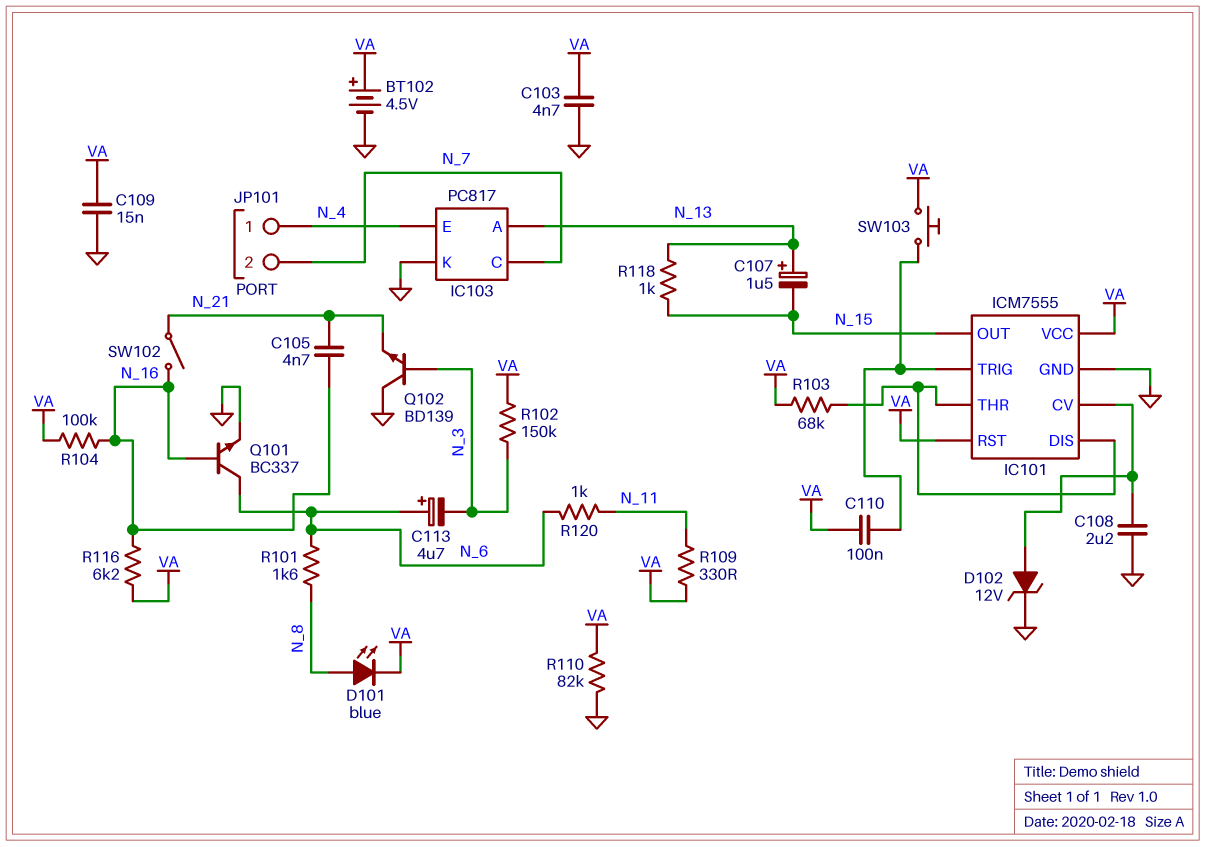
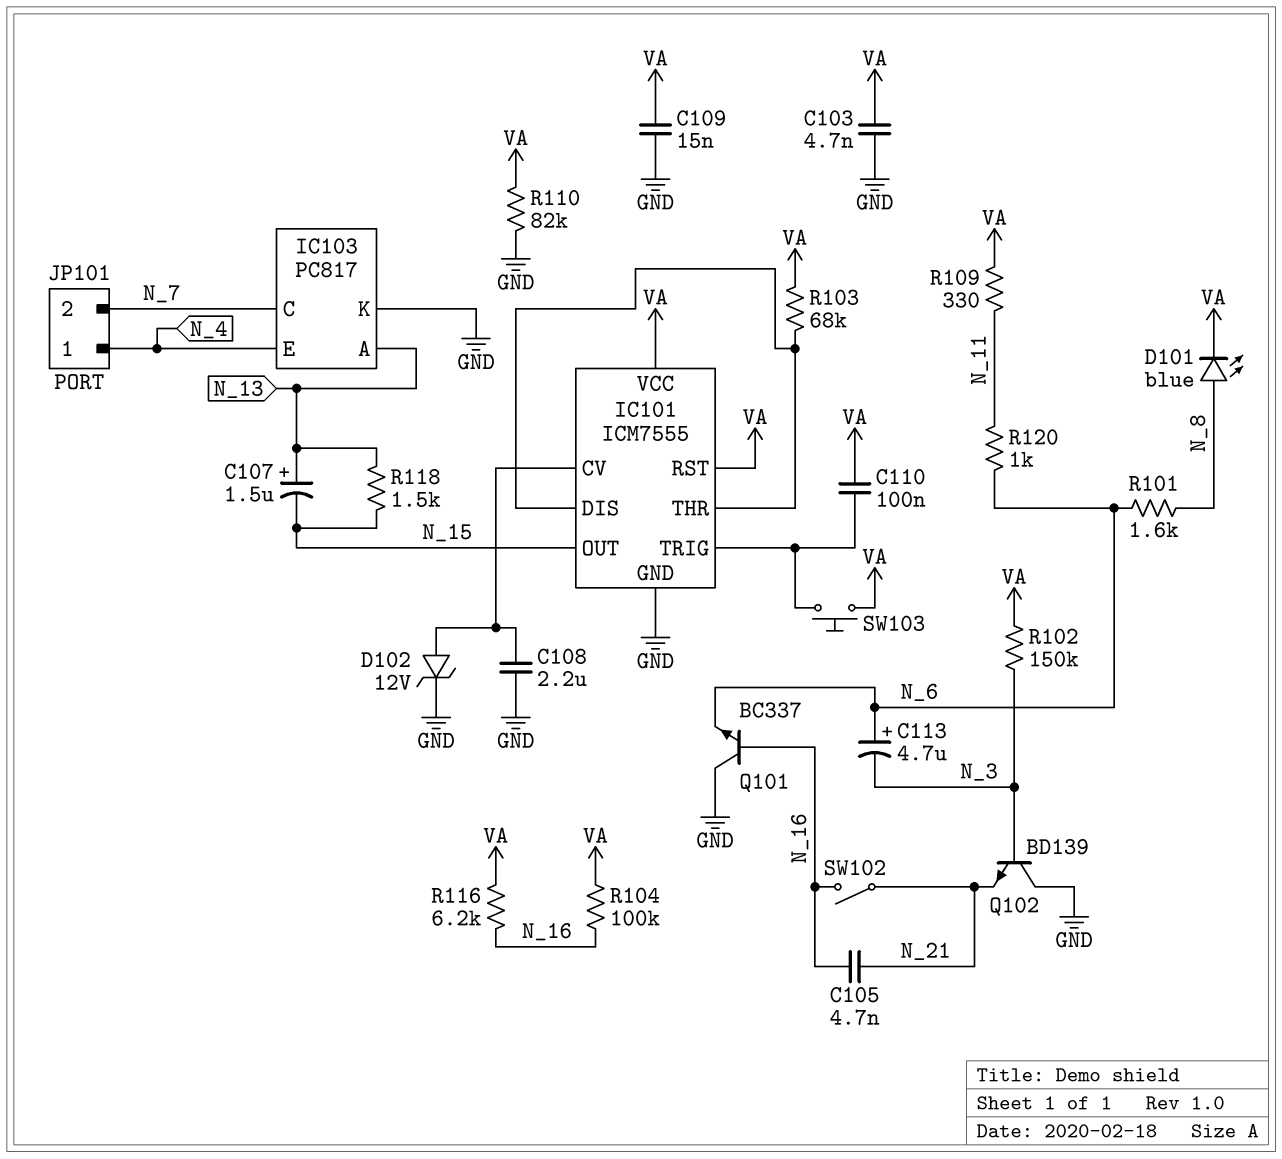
BT102: 4.5V (plus VA, minus GND) -> none
Q101: NPN BC337 (B N_16, C N_6, E GND) -> NPN BC337 (B N_16, C GND, E N_6)
R118: 1k (N_13, N_15) -> 1.5k (N_13, N_15)

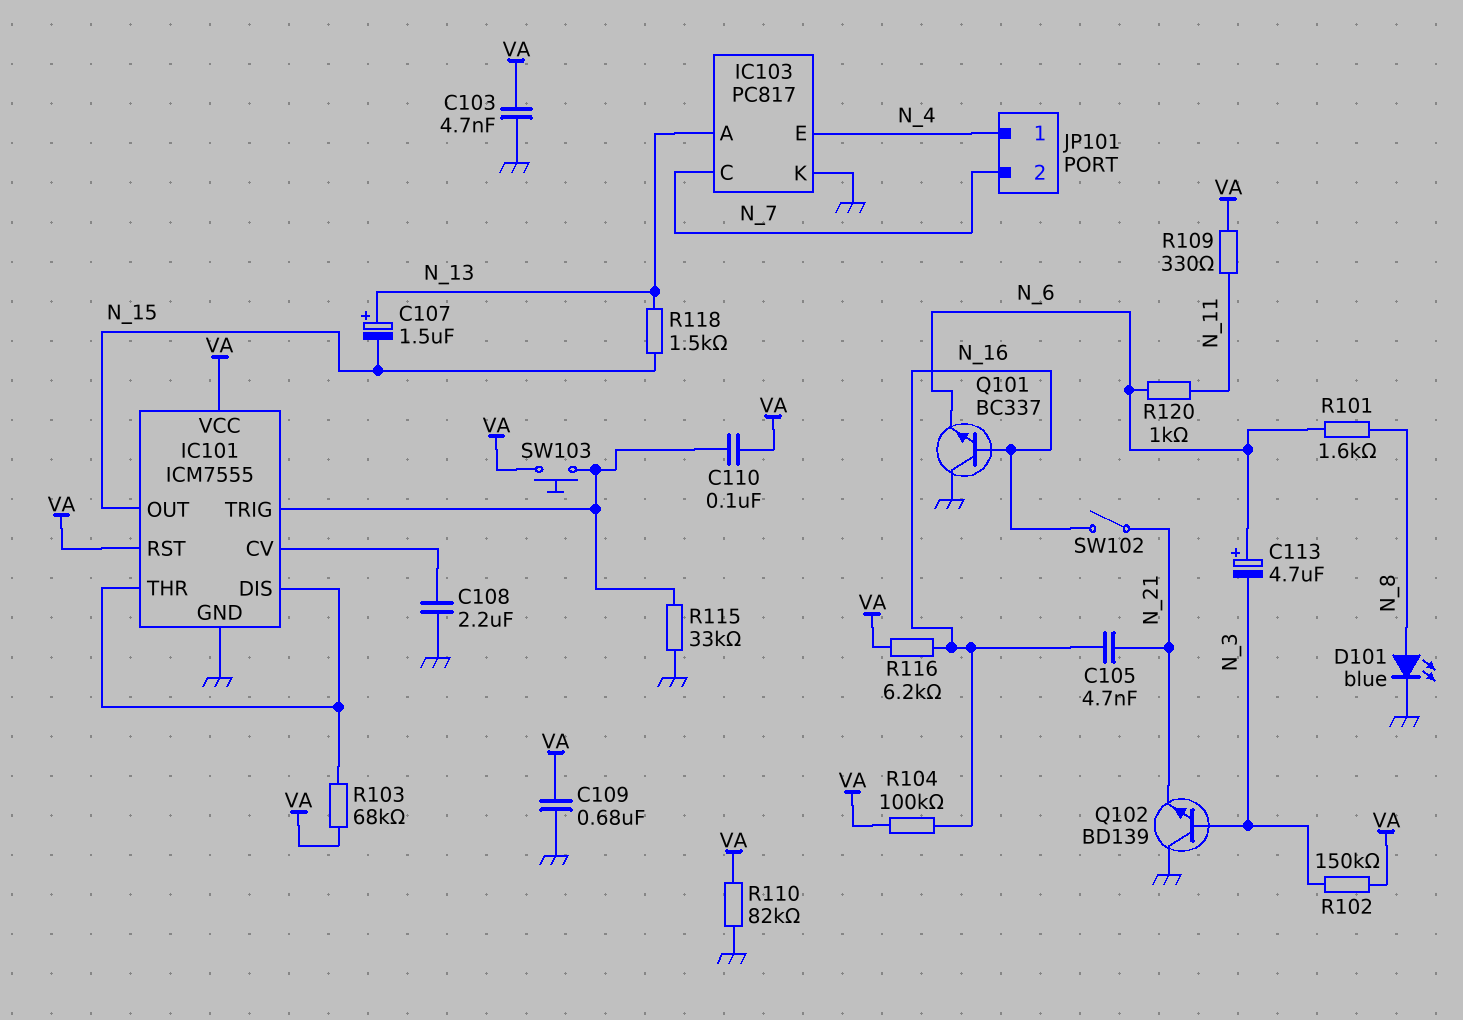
C109: 15nF (GND, VA) -> 680nF (GND, VA)
D101: LED blue (A N_8, K VA) -> LED blue (A N_8, K GND)
D102: zener 12V (A IC101/CV, K GND) -> none
R115: none -> 33k (GND, IC101/TRIG)

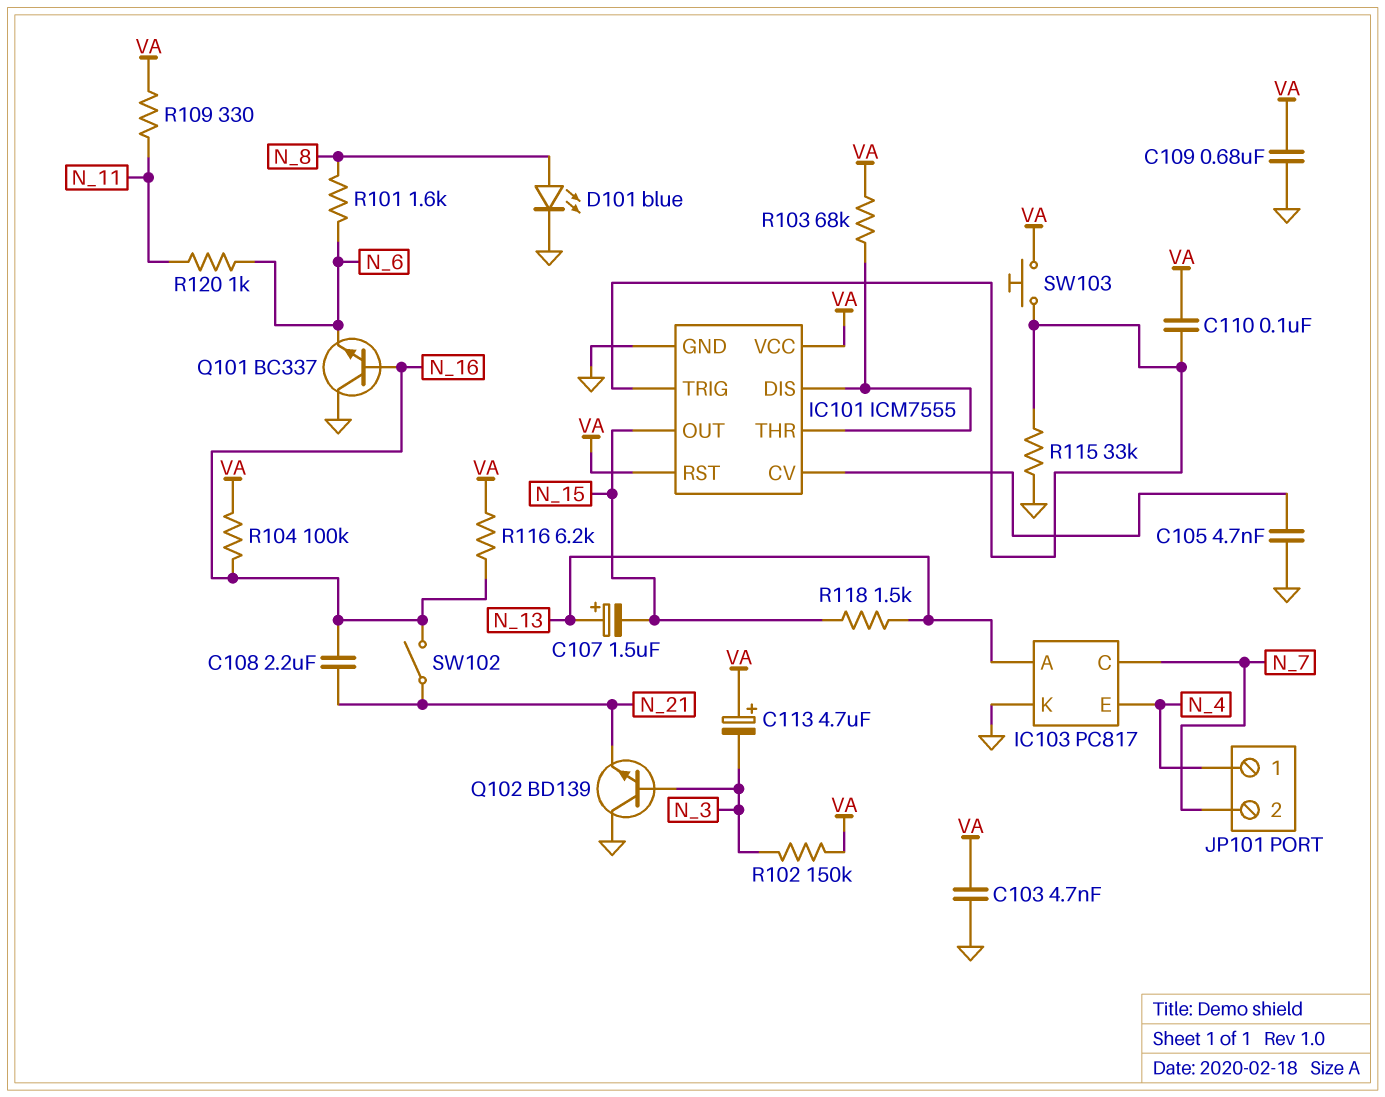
C105: 4.7nF (N_16, N_21) -> 4.7nF (GND, IC101/CV)
C108: 2.2uF (GND, IC101/CV) -> 2.2uF (N_16, N_21)
C113: 4.7uF (plus N_6, minus N_3) -> 4.7uF (plus VA, minus N_3)
R110: 82k (GND, VA) -> none

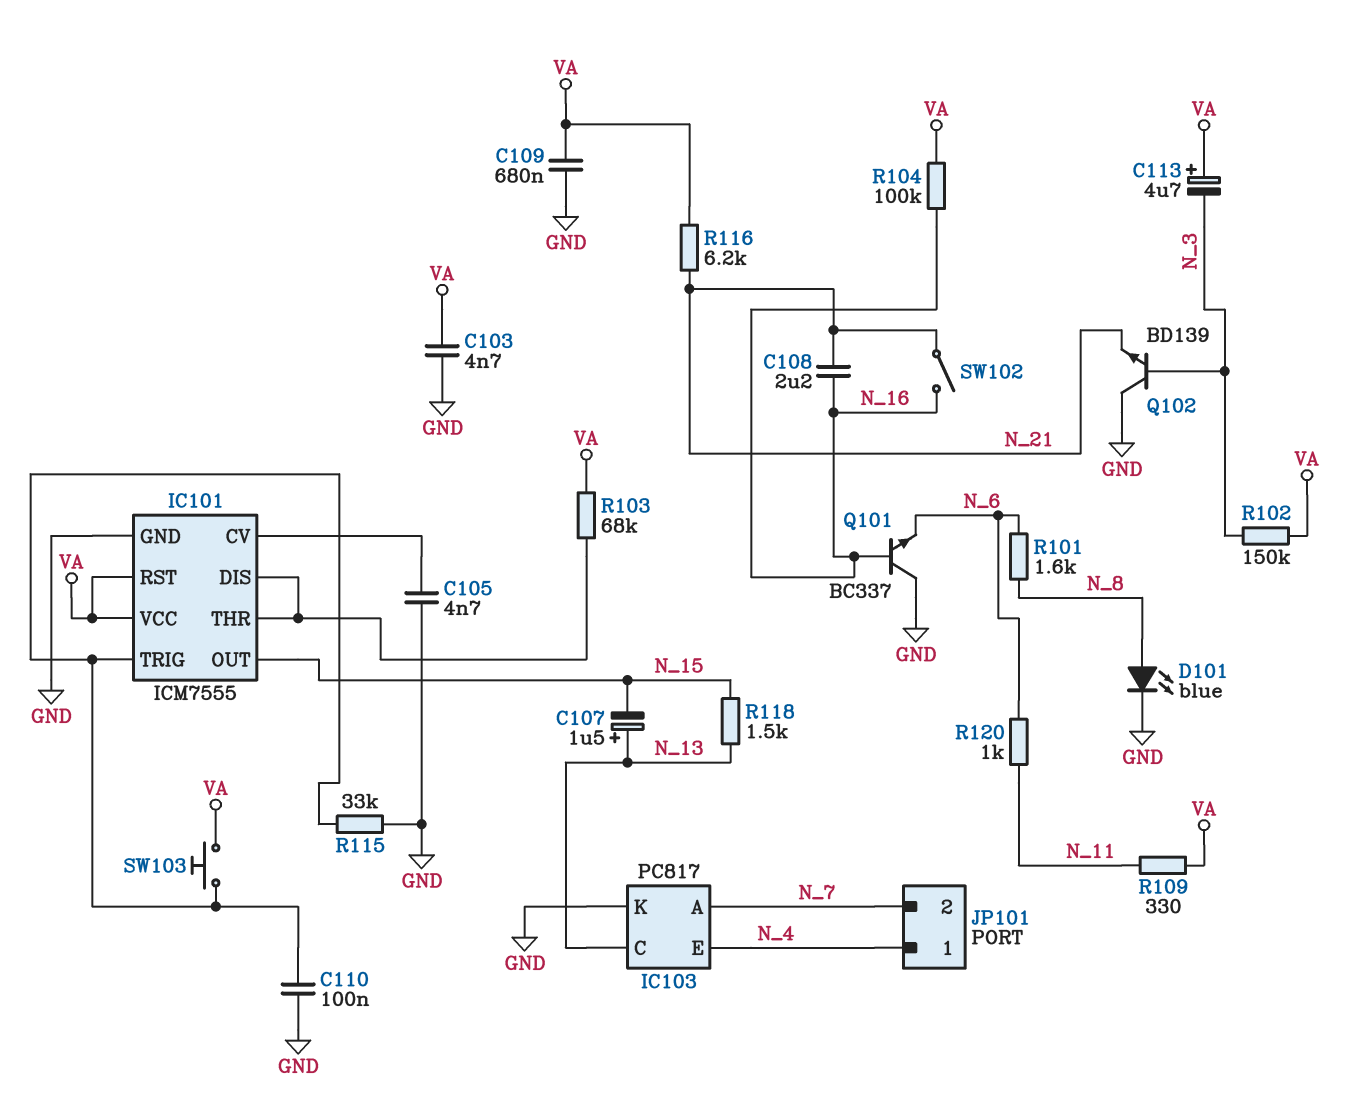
C110: 100nF (IC101/TRIG, VA) -> 100nF (GND, IC101/TRIG)
IC103 pin A: N_13 -> N_7
IC103 pin C: N_7 -> N_13
R116: 6.2k (N_16, VA) -> 6.2k (N_21, VA)

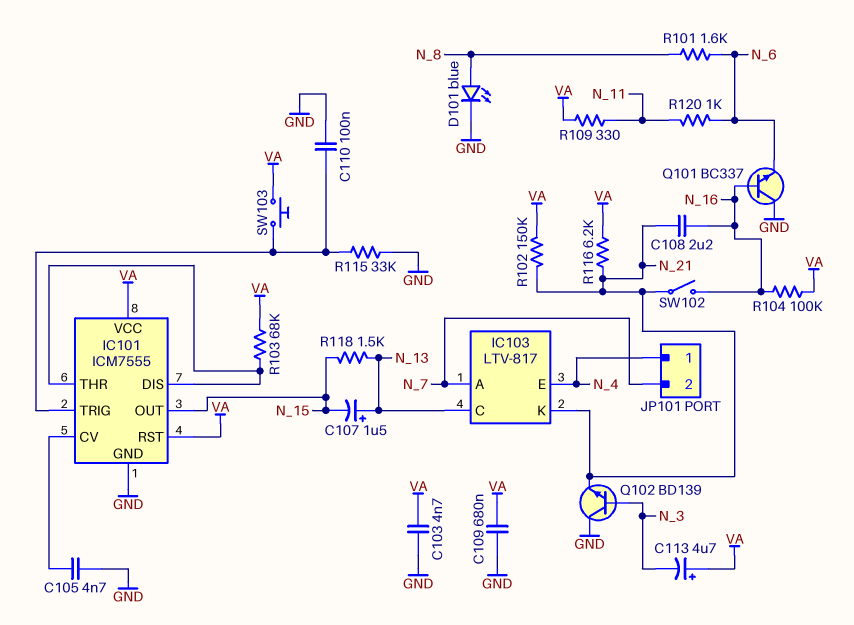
IC103: PC817 -> LTV-817
IC103 pin K: GND -> N_21
R102: 150k (N_3, VA) -> 150k (N_21, VA)

